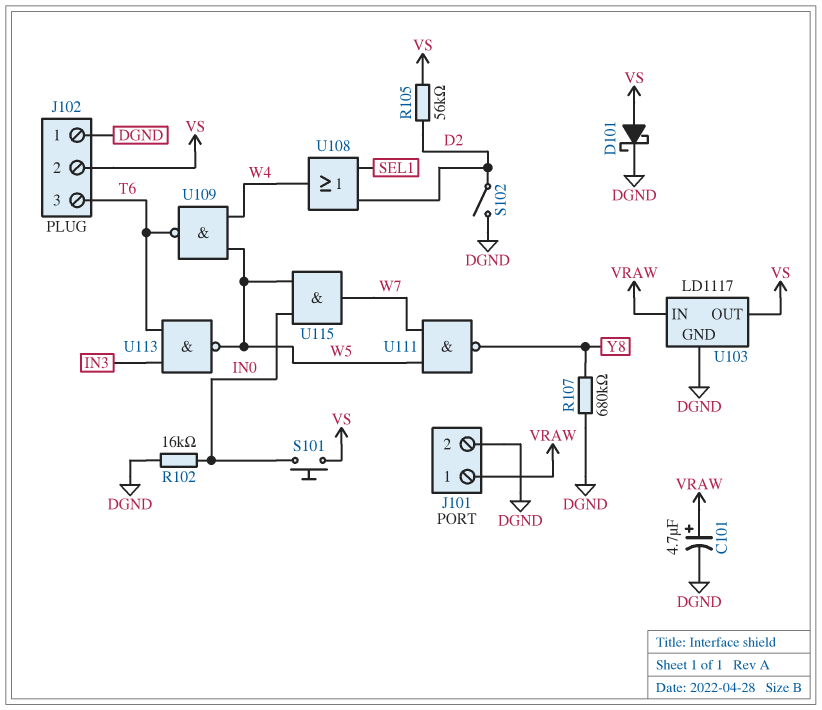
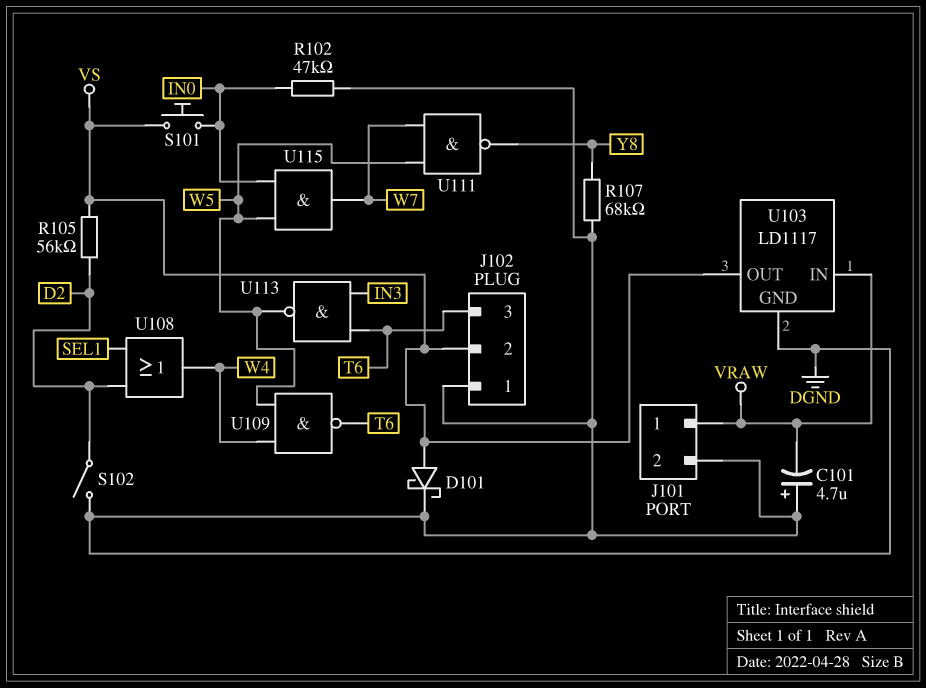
C101: 4.7uF (plus VRAW, minus DGND) -> 4.7uF (plus DGND, minus VRAW)
R102: 16k (DGND, IN0) -> 47k (DGND, IN0)
R107: 680k (DGND, Y8) -> 68k (DGND, Y8)

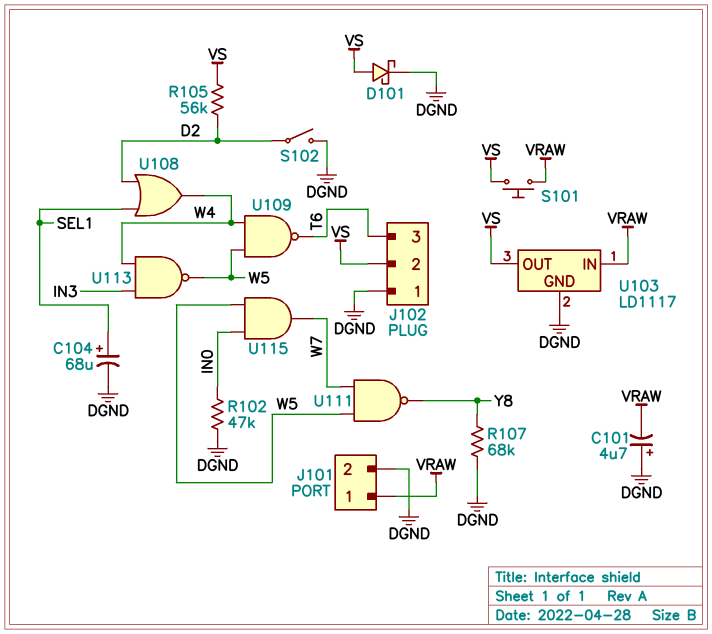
C104: none -> 68uF (plus SEL1, minus DGND)
S101: button (IN0, VS) -> button (VRAW, VS)
U113: NAND (in IN3, in T6, out W5) -> NAND (in IN3, in W4, out W5)

